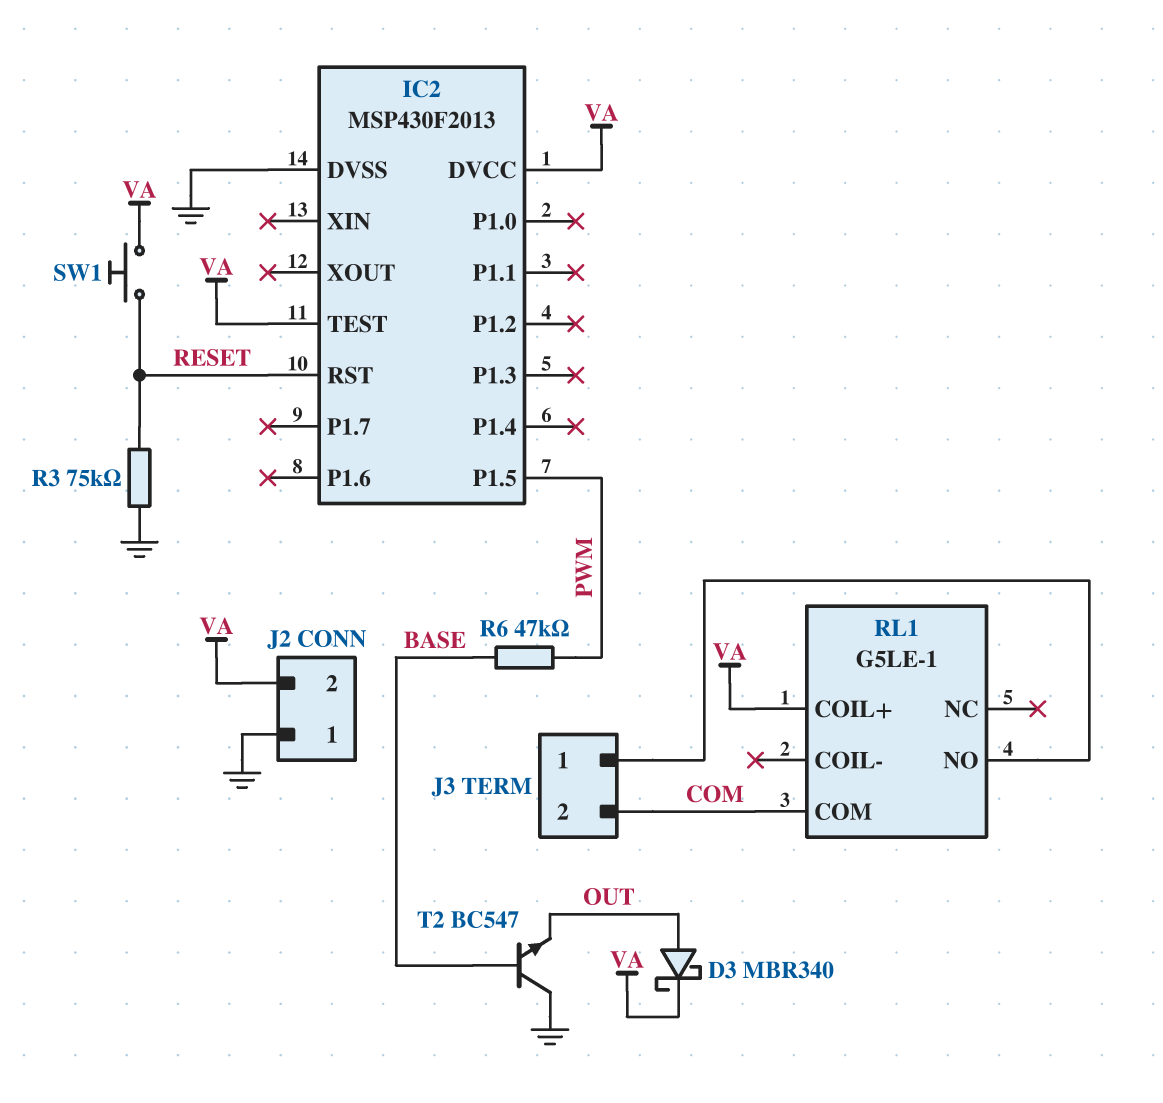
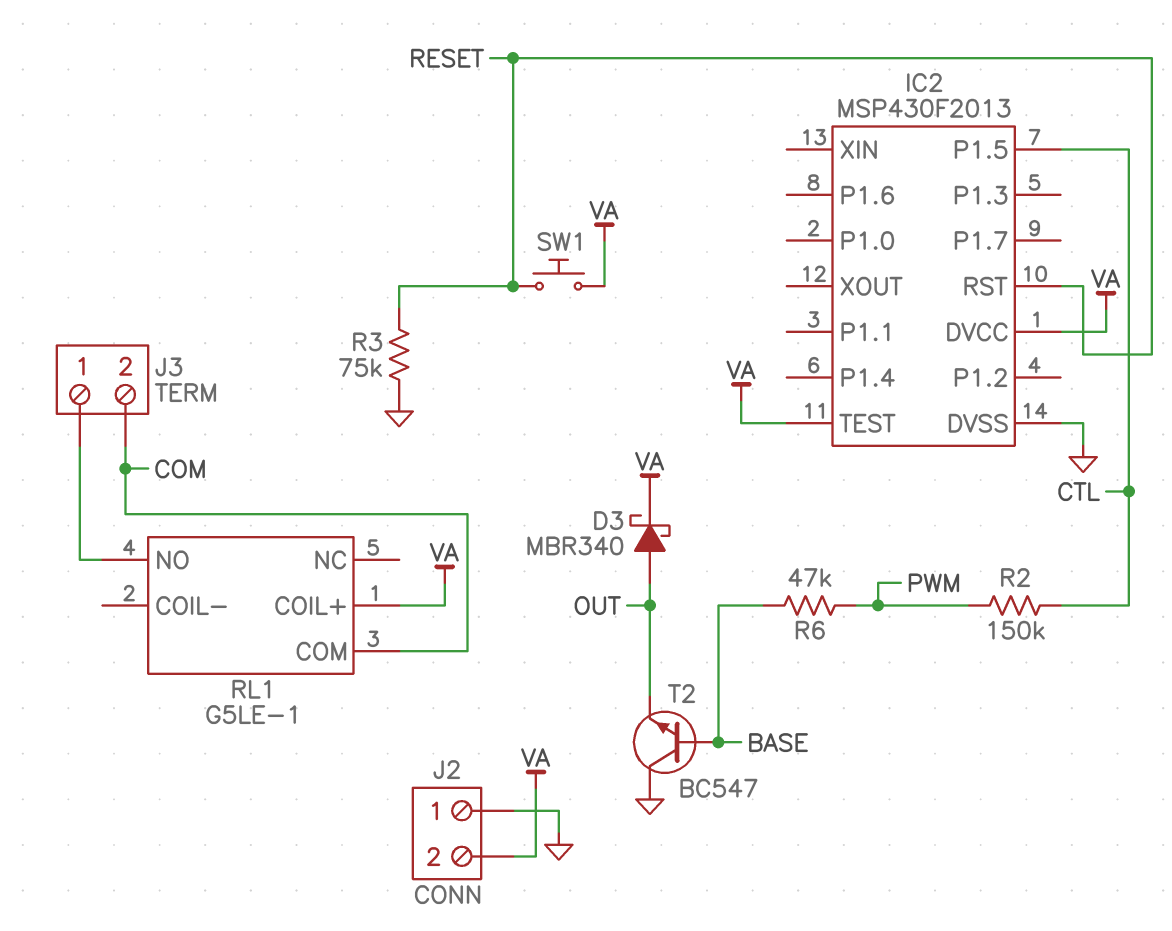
IC2 pin P1.5: PWM -> CTL
R2: none -> 150k (CTL, PWM)

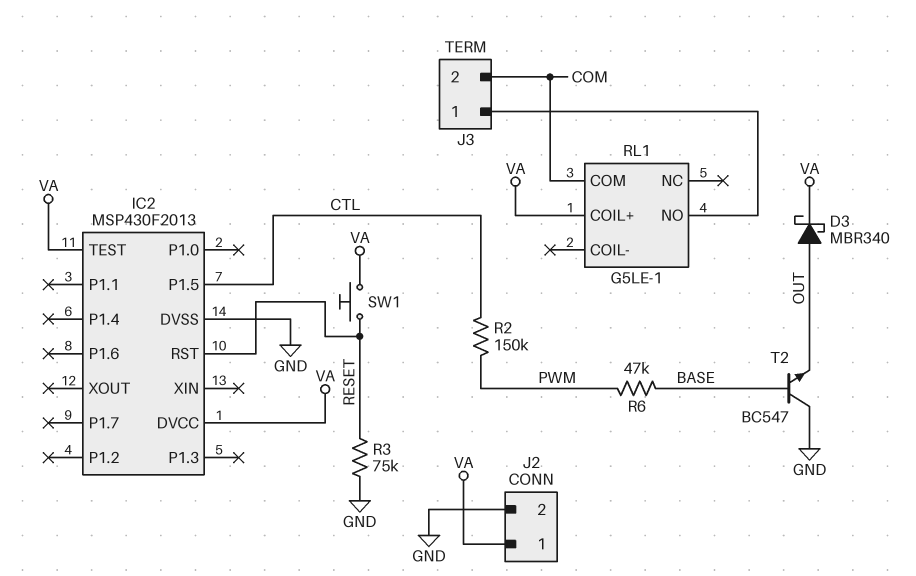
J2 pin 1: GND -> VA
J2 pin 2: VA -> GND

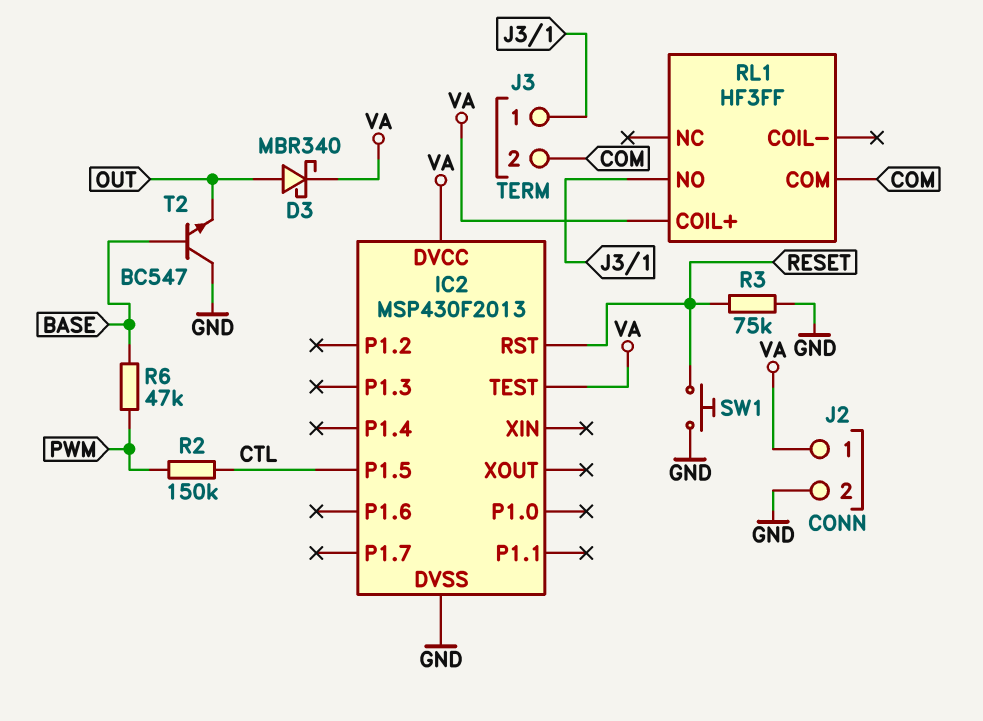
RL1: G5LE-1 -> HF3FF
SW1: button (RESET, VA) -> button (GND, RESET)

